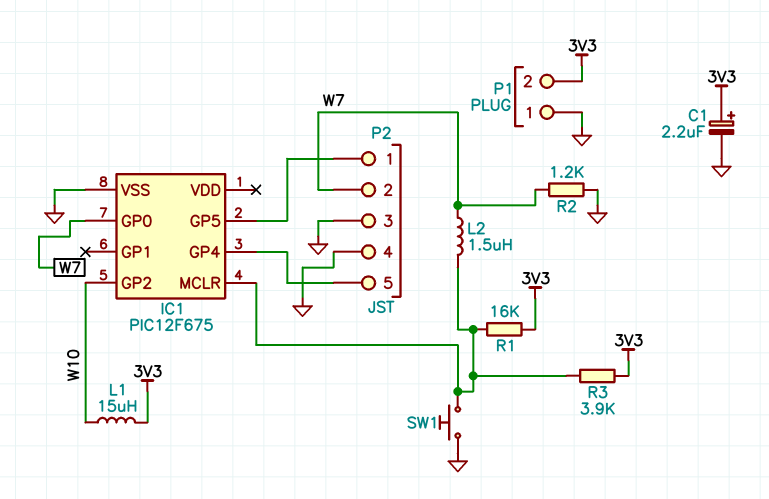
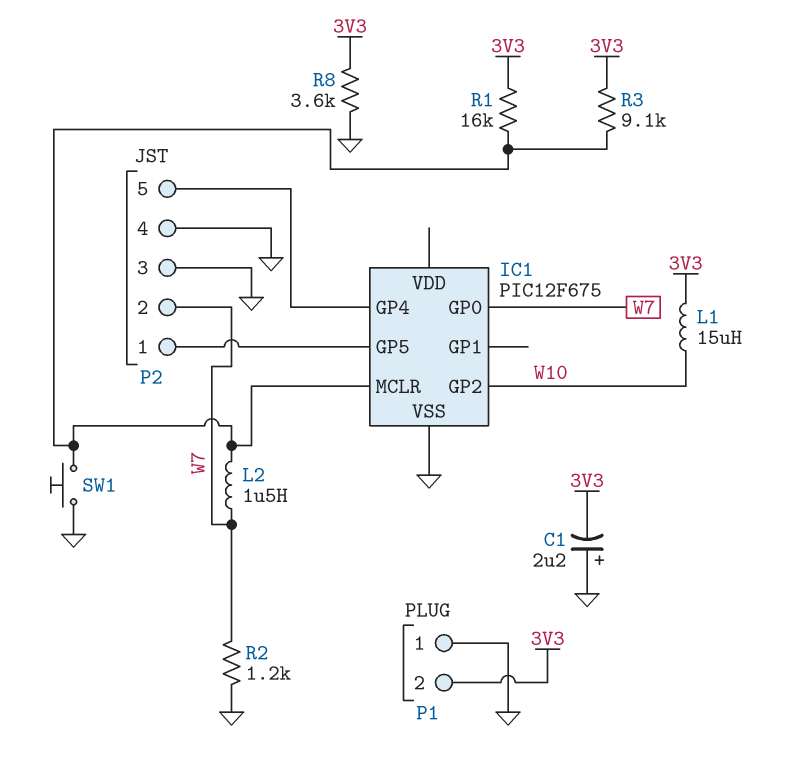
C1: 2.2uF (plus 3V3, minus GND) -> 2.2uF (plus GND, minus 3V3)
R3: 3.9k (3V3, IC1/MCLR) -> 9.1k (3V3, IC1/MCLR)
R8: none -> 3.6k (3V3, GND)

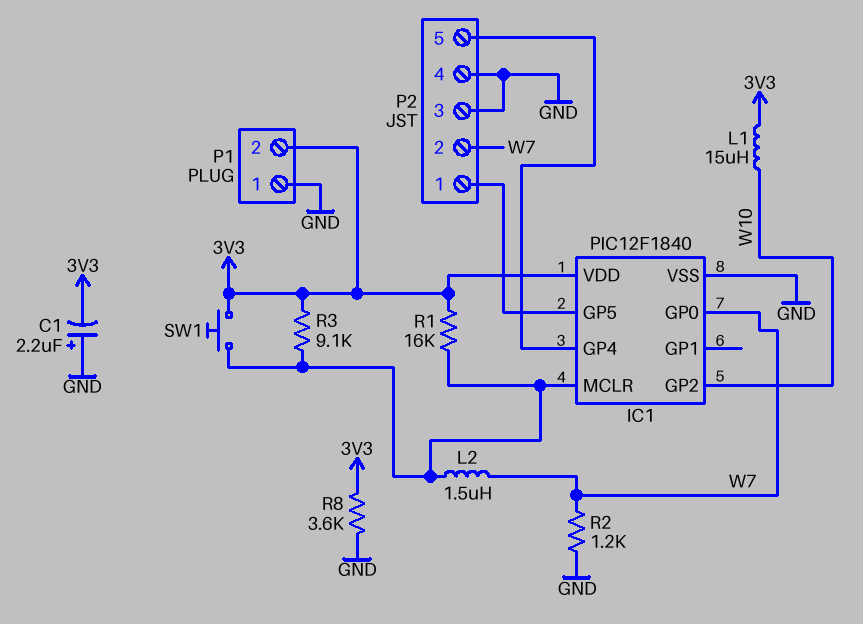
IC1: PIC12F675 -> PIC12F1840
IC1 pin VDD: none -> 3V3
SW1: button (GND, IC1/MCLR) -> button (3V3, IC1/MCLR)

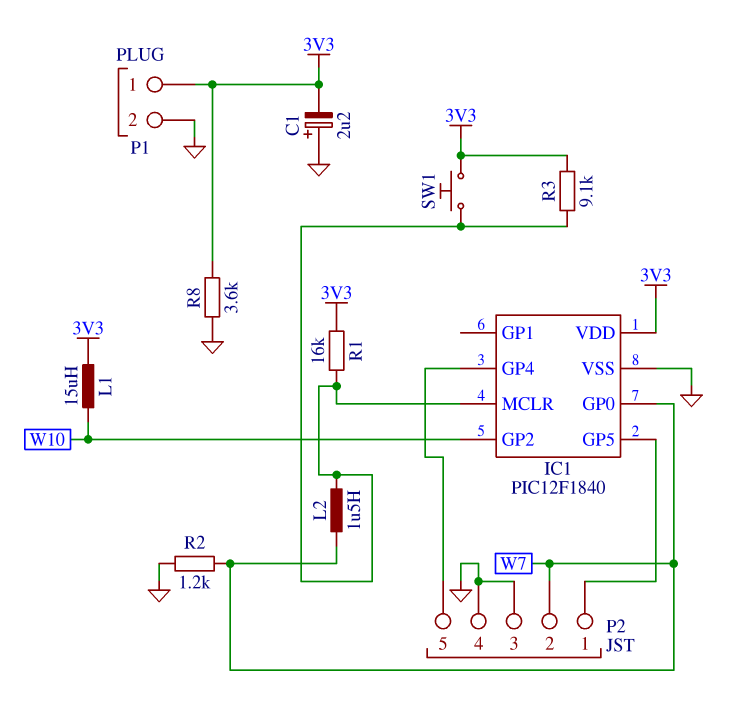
P1 pin 1: GND -> 3V3
P1 pin 2: 3V3 -> GND

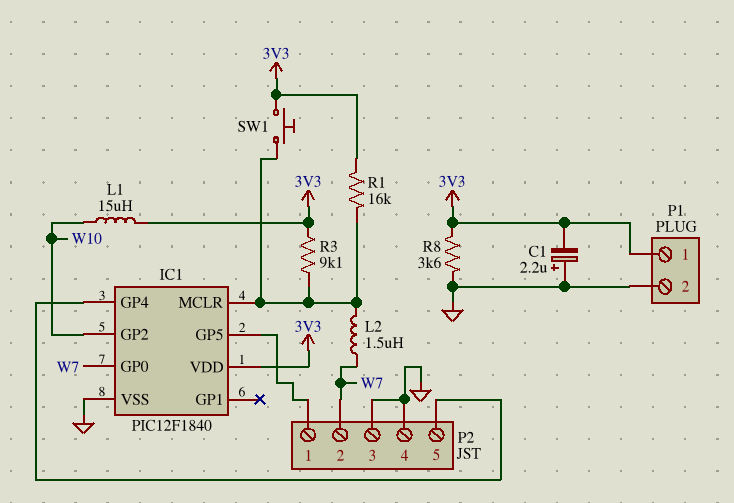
R2: 1.2k (GND, W7) -> none

